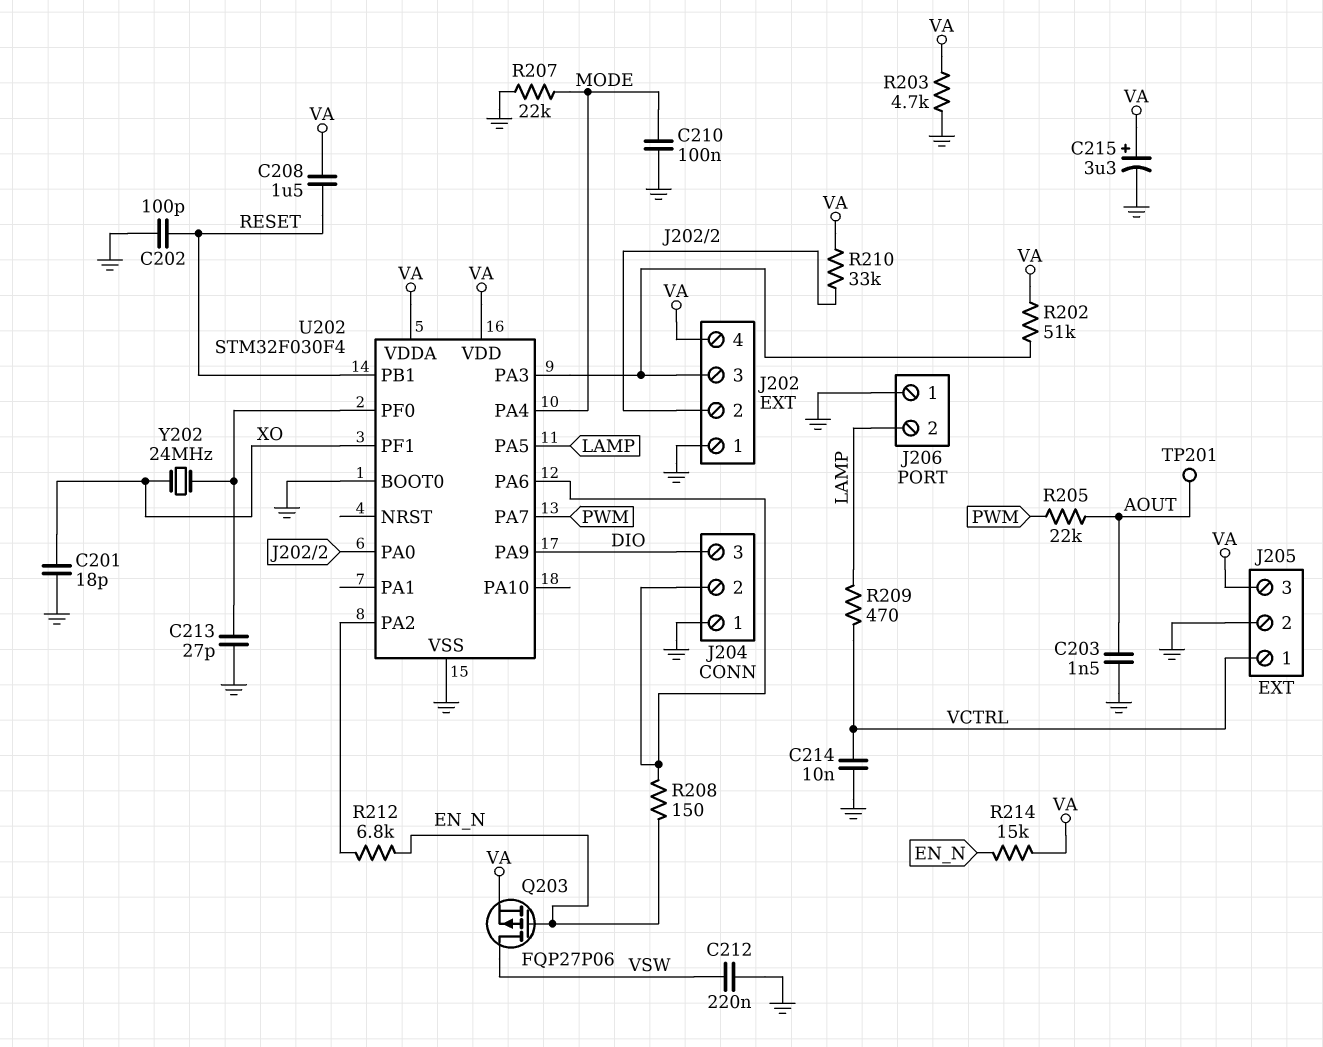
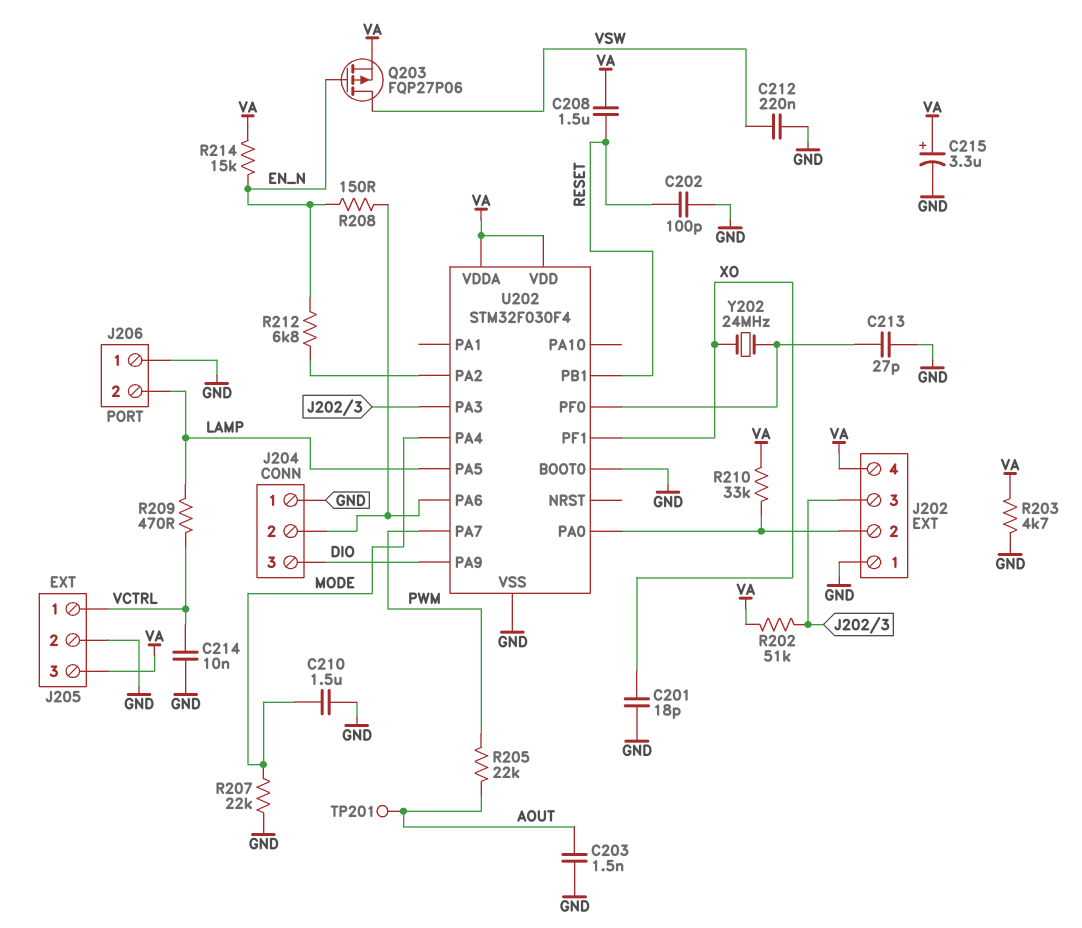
C210: 100nF (GND, MODE) -> 1.5uF (GND, MODE)

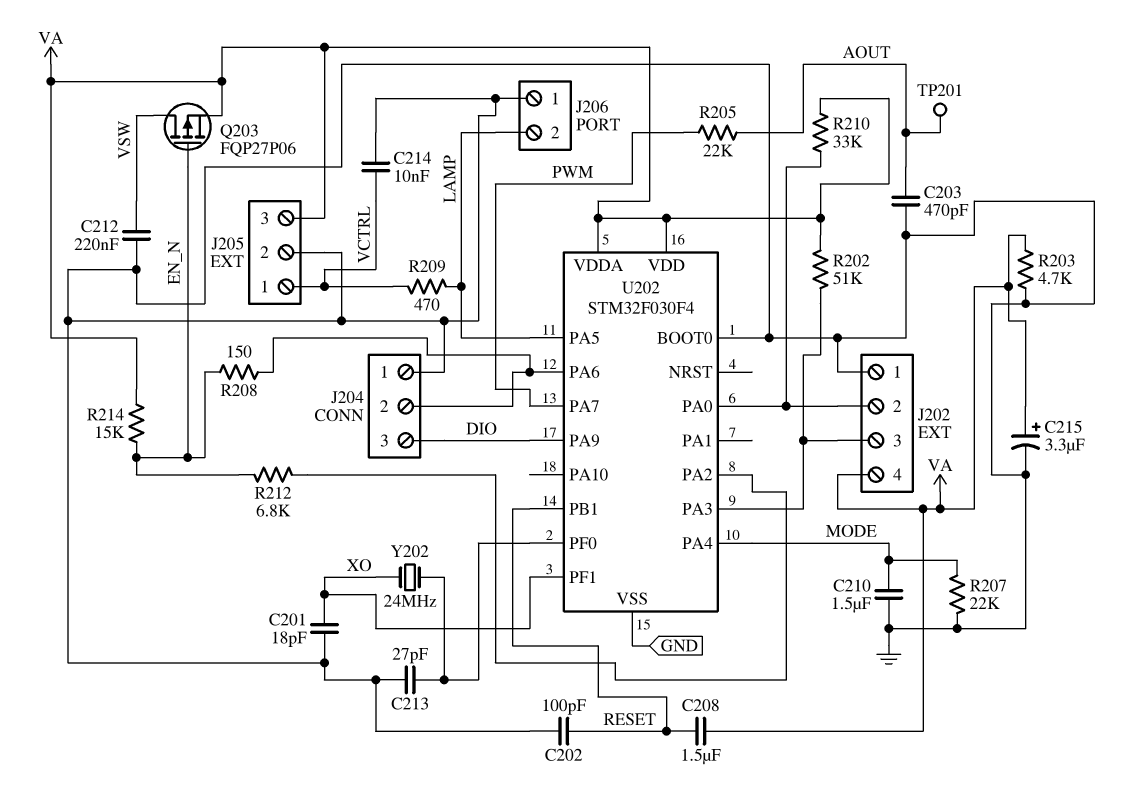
C203: 1.5nF (AOUT, GND) -> 470pF (AOUT, GND)

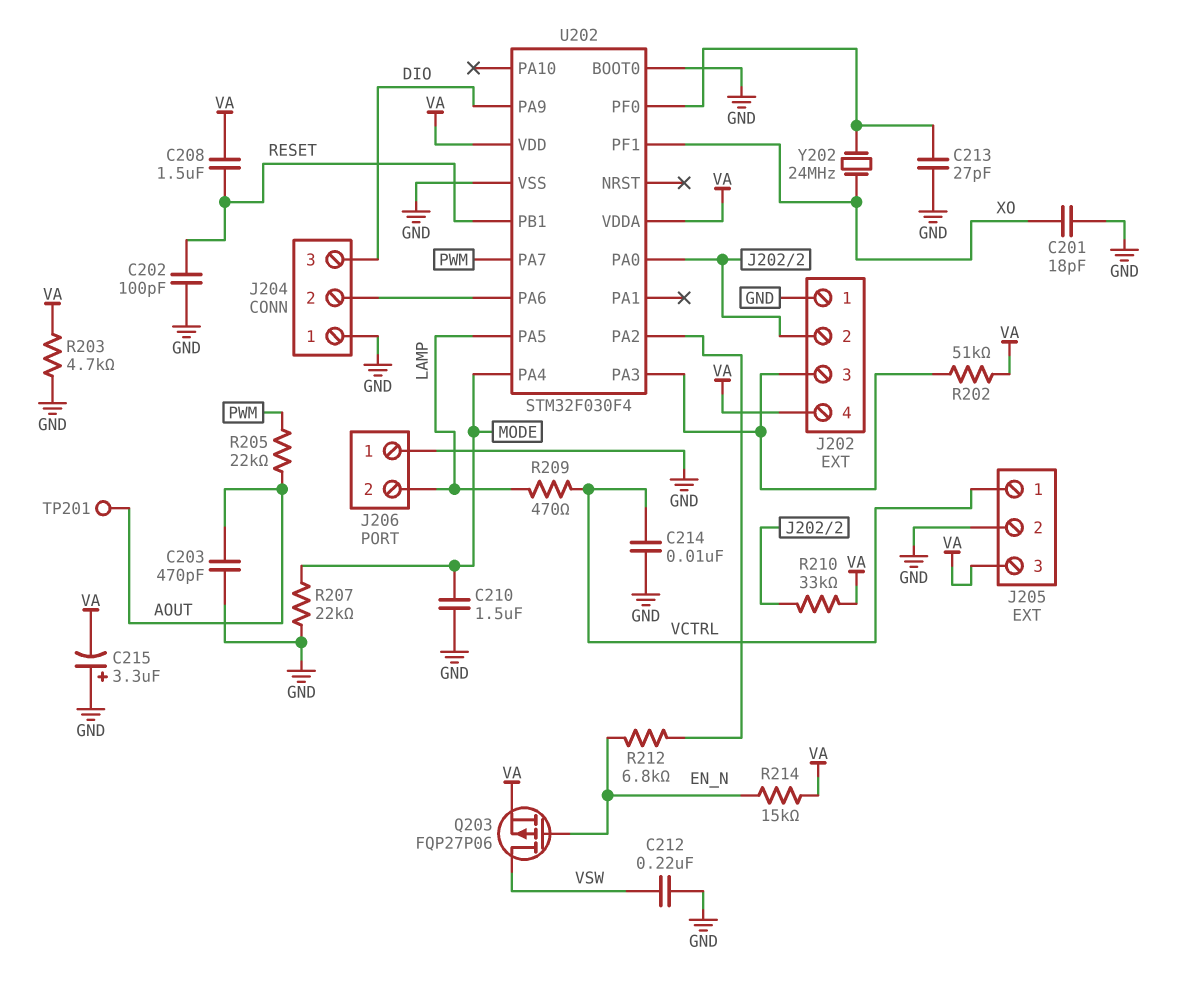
C215: 3.3uF (plus VA, minus GND) -> 3.3uF (plus GND, minus VA)
R208: 150 (EN_N, J204/2) -> none

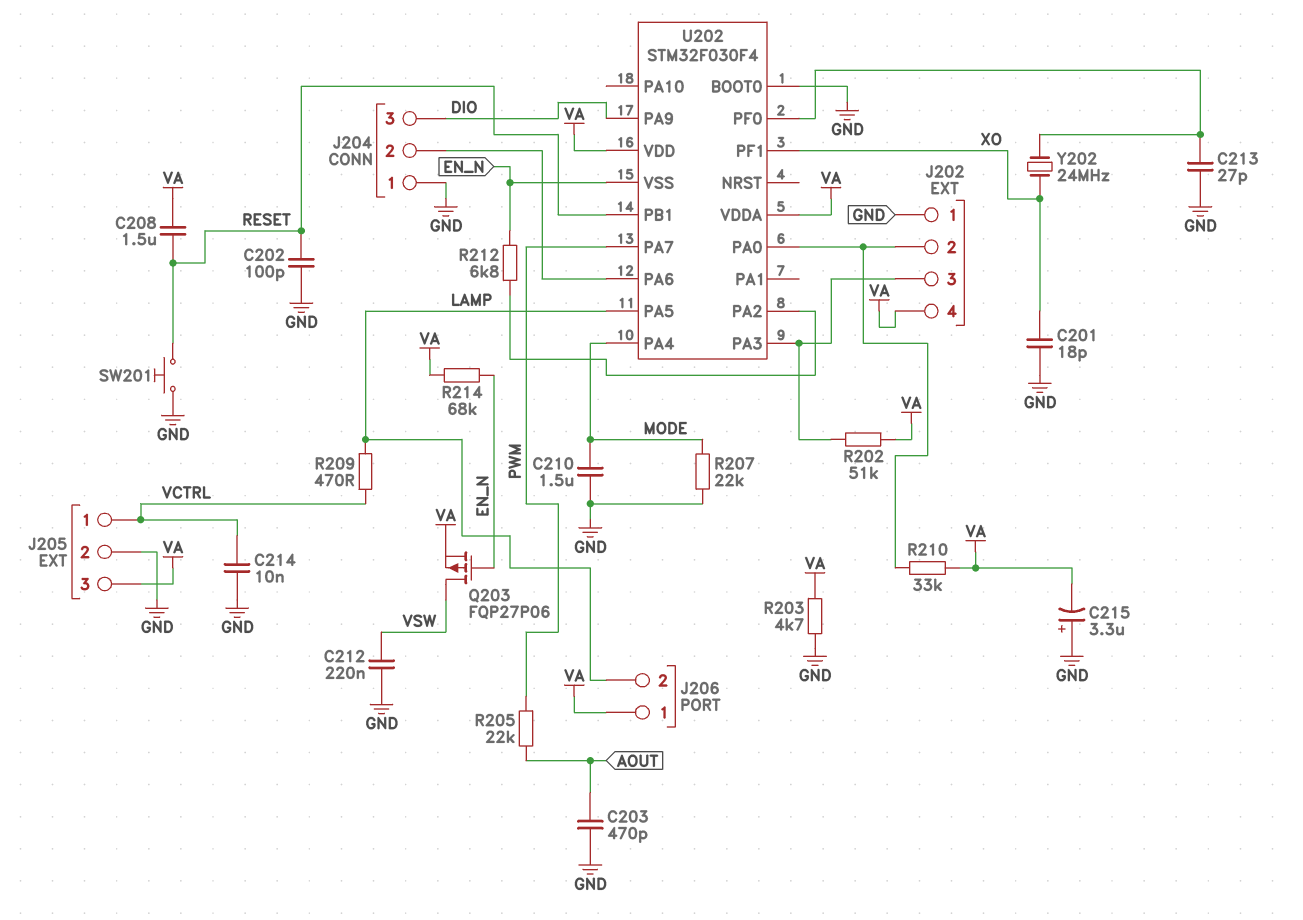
J206 pin 1: GND -> VA
R214: 15k (EN_N, VA) -> 68k (EN_N, VA)
SW201: none -> button (GND, RESET)
TP201: test point (AOUT) -> none
U202 pin VSS: GND -> EN_N

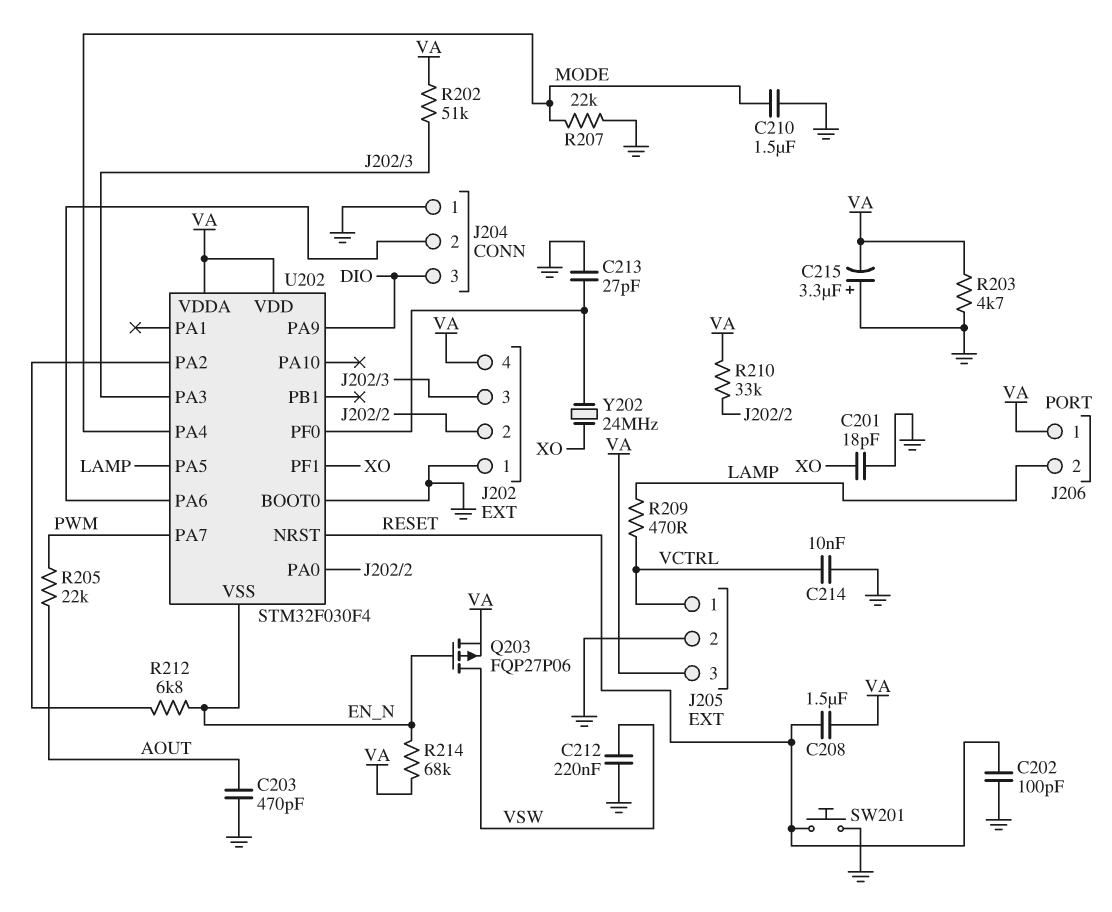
U202 pin NRST: none -> RESET
U202 pin PB1: RESET -> none

